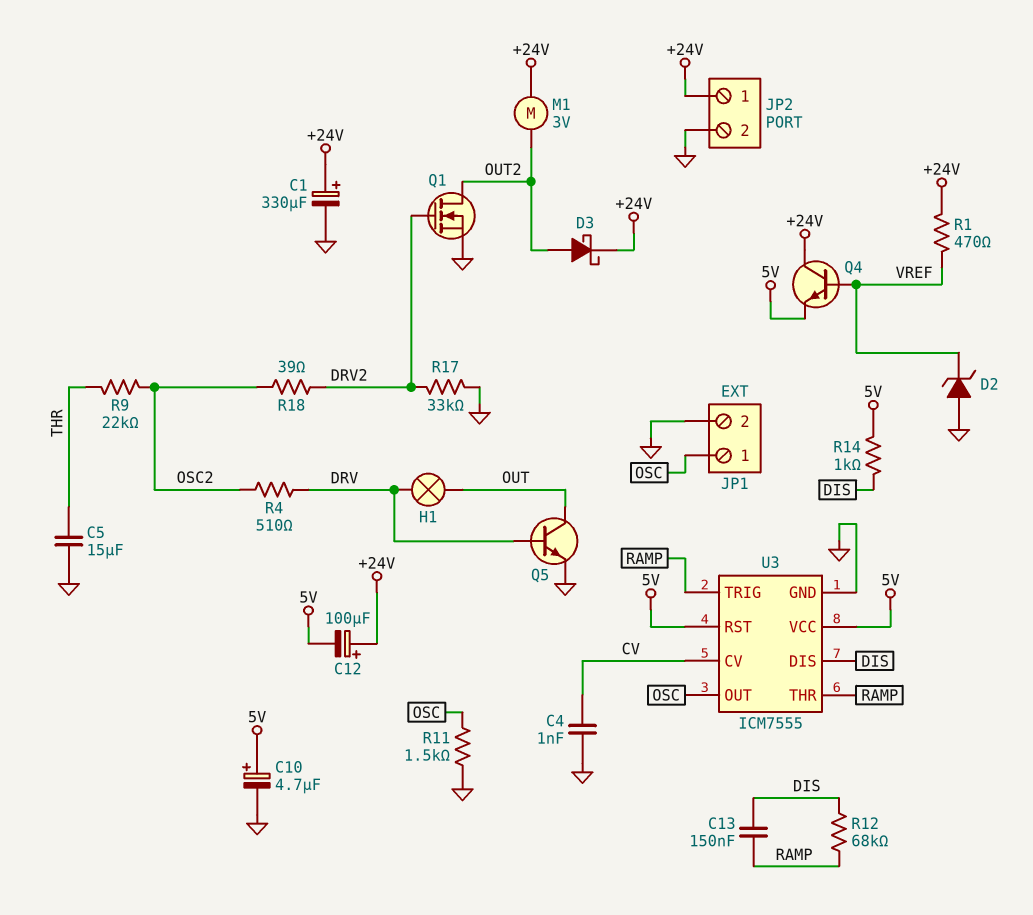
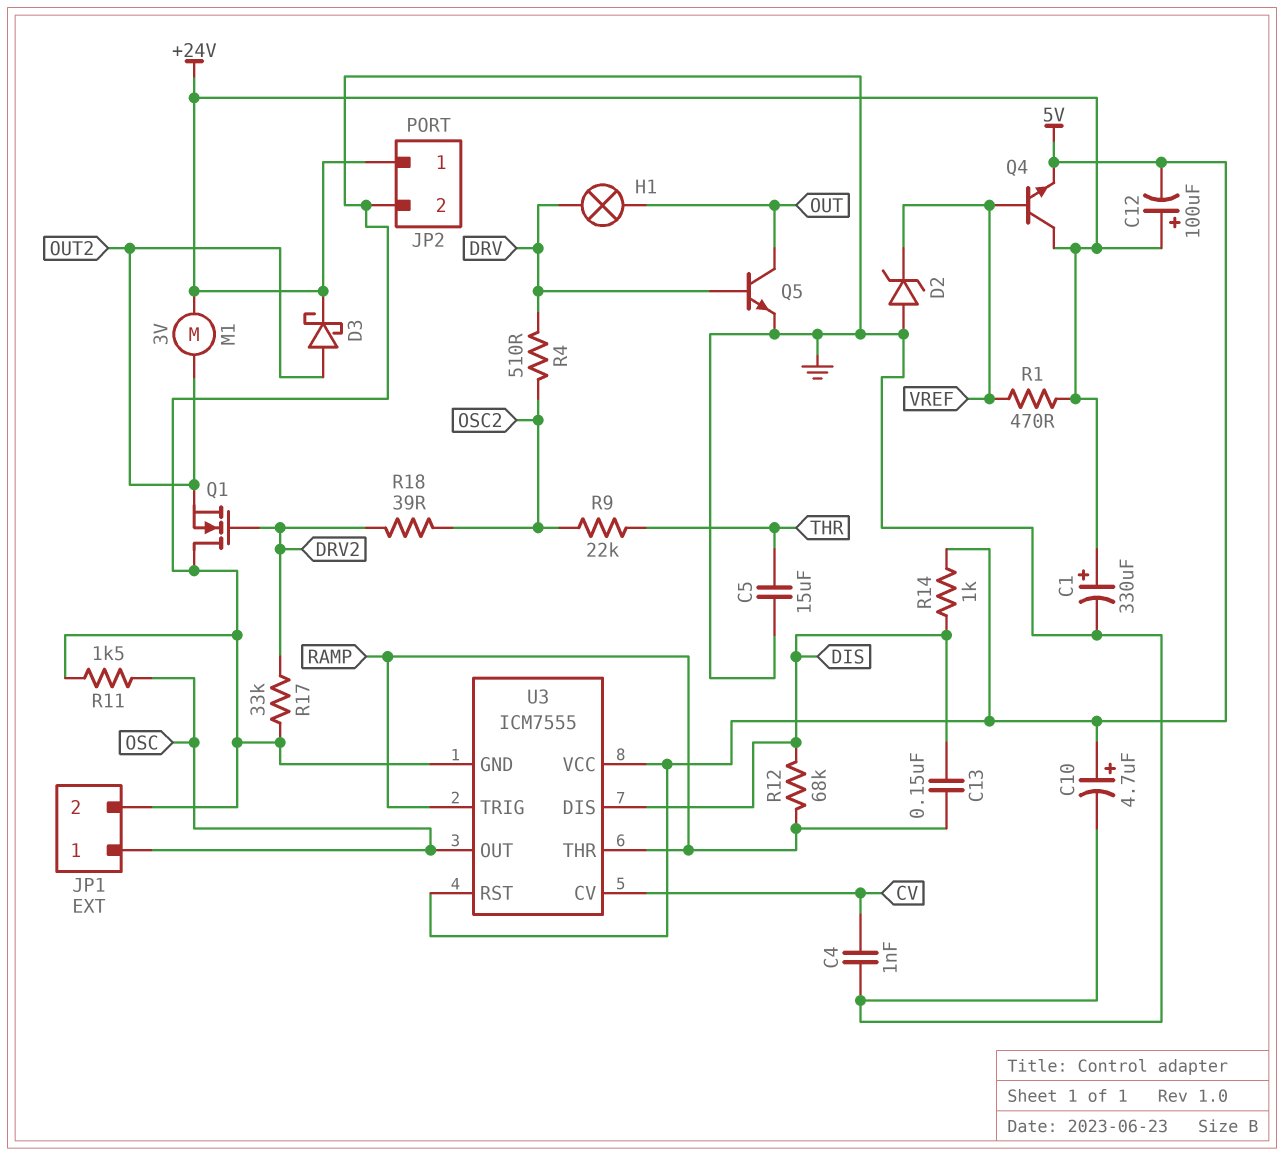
Q1: NMOS (G DRV2, D OUT2, S GND) -> NMOS (G DRV2, D GND, S OUT2)

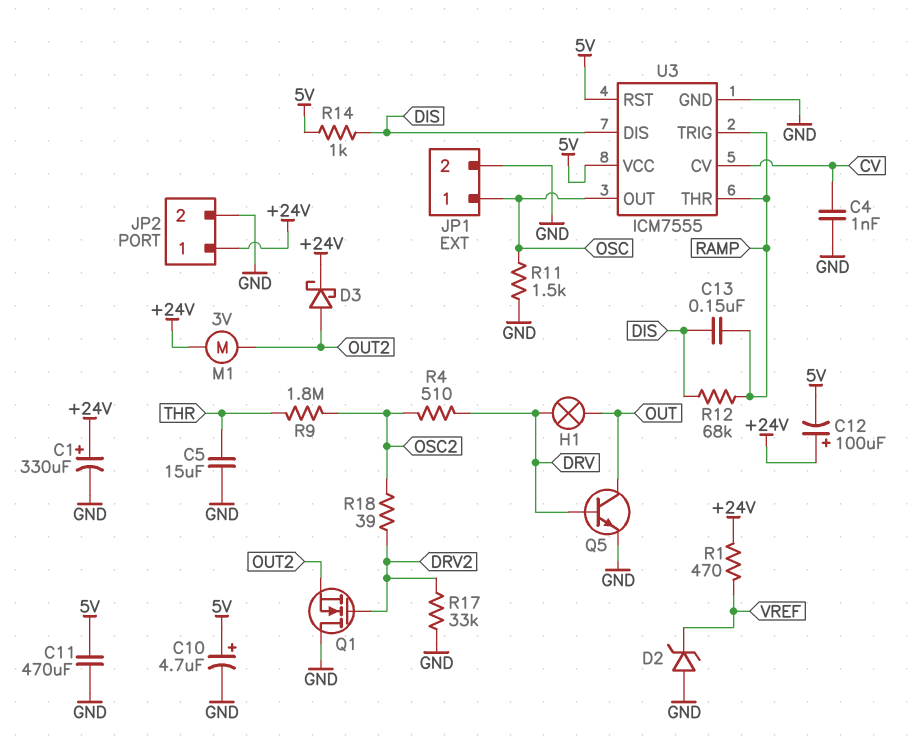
C11: none -> 470uF (5V, GND)
Q4: NPN (B VREF, C +24V, E 5V) -> none
R9: 22k (OSC2, THR) -> 1.8M (OSC2, THR)

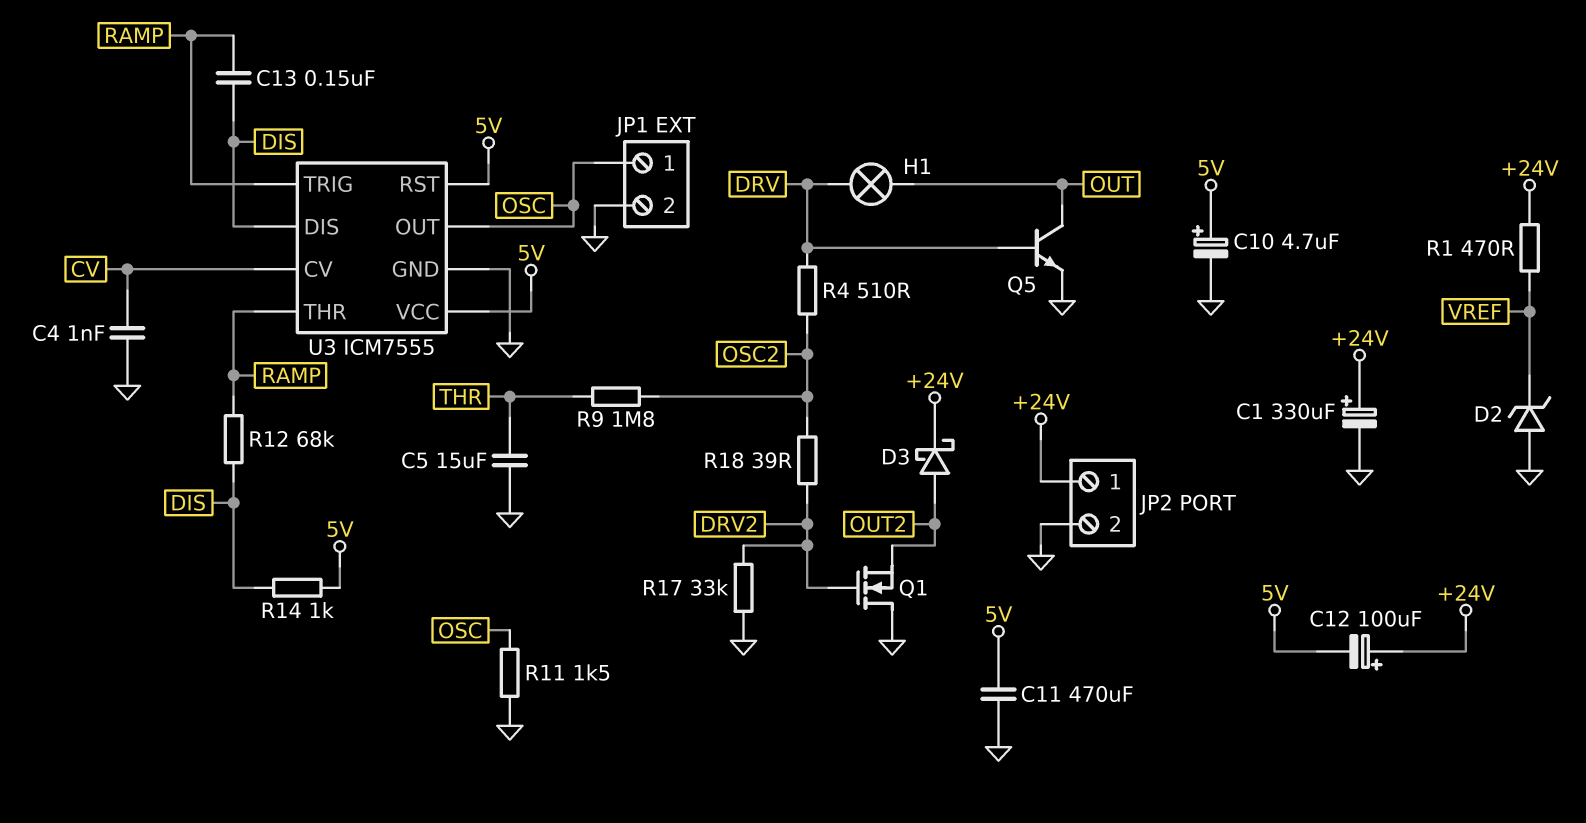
M1: motor 3V (+24V, OUT2) -> none

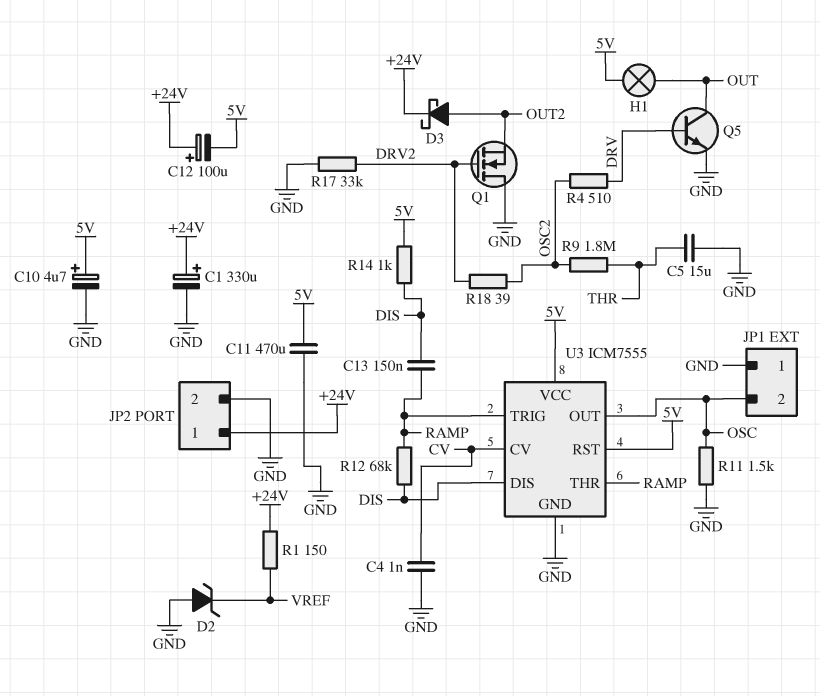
H1: lamp (DRV, OUT) -> lamp (5V, OUT)
JP1 pin 1: OSC -> GND
JP1 pin 2: GND -> OSC
R1: 470 (+24V, VREF) -> 150 (+24V, VREF)

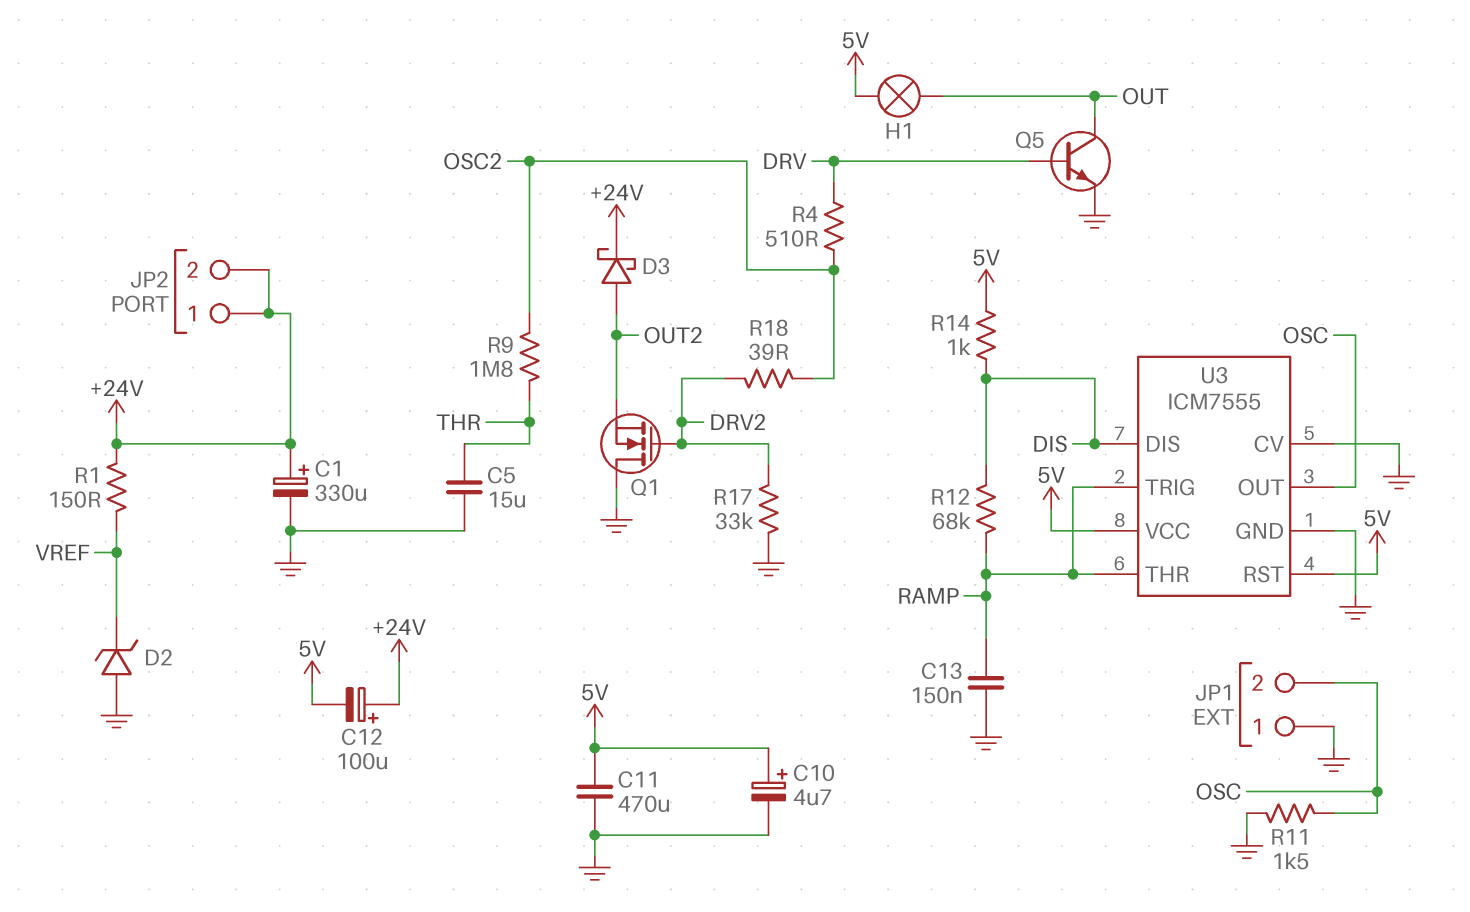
C4: 1nF (CV, GND) -> none
C13: 150nF (DIS, RAMP) -> 150nF (GND, RAMP)
JP2 pin 2: GND -> +24V
U3 pin CV: CV -> GND

